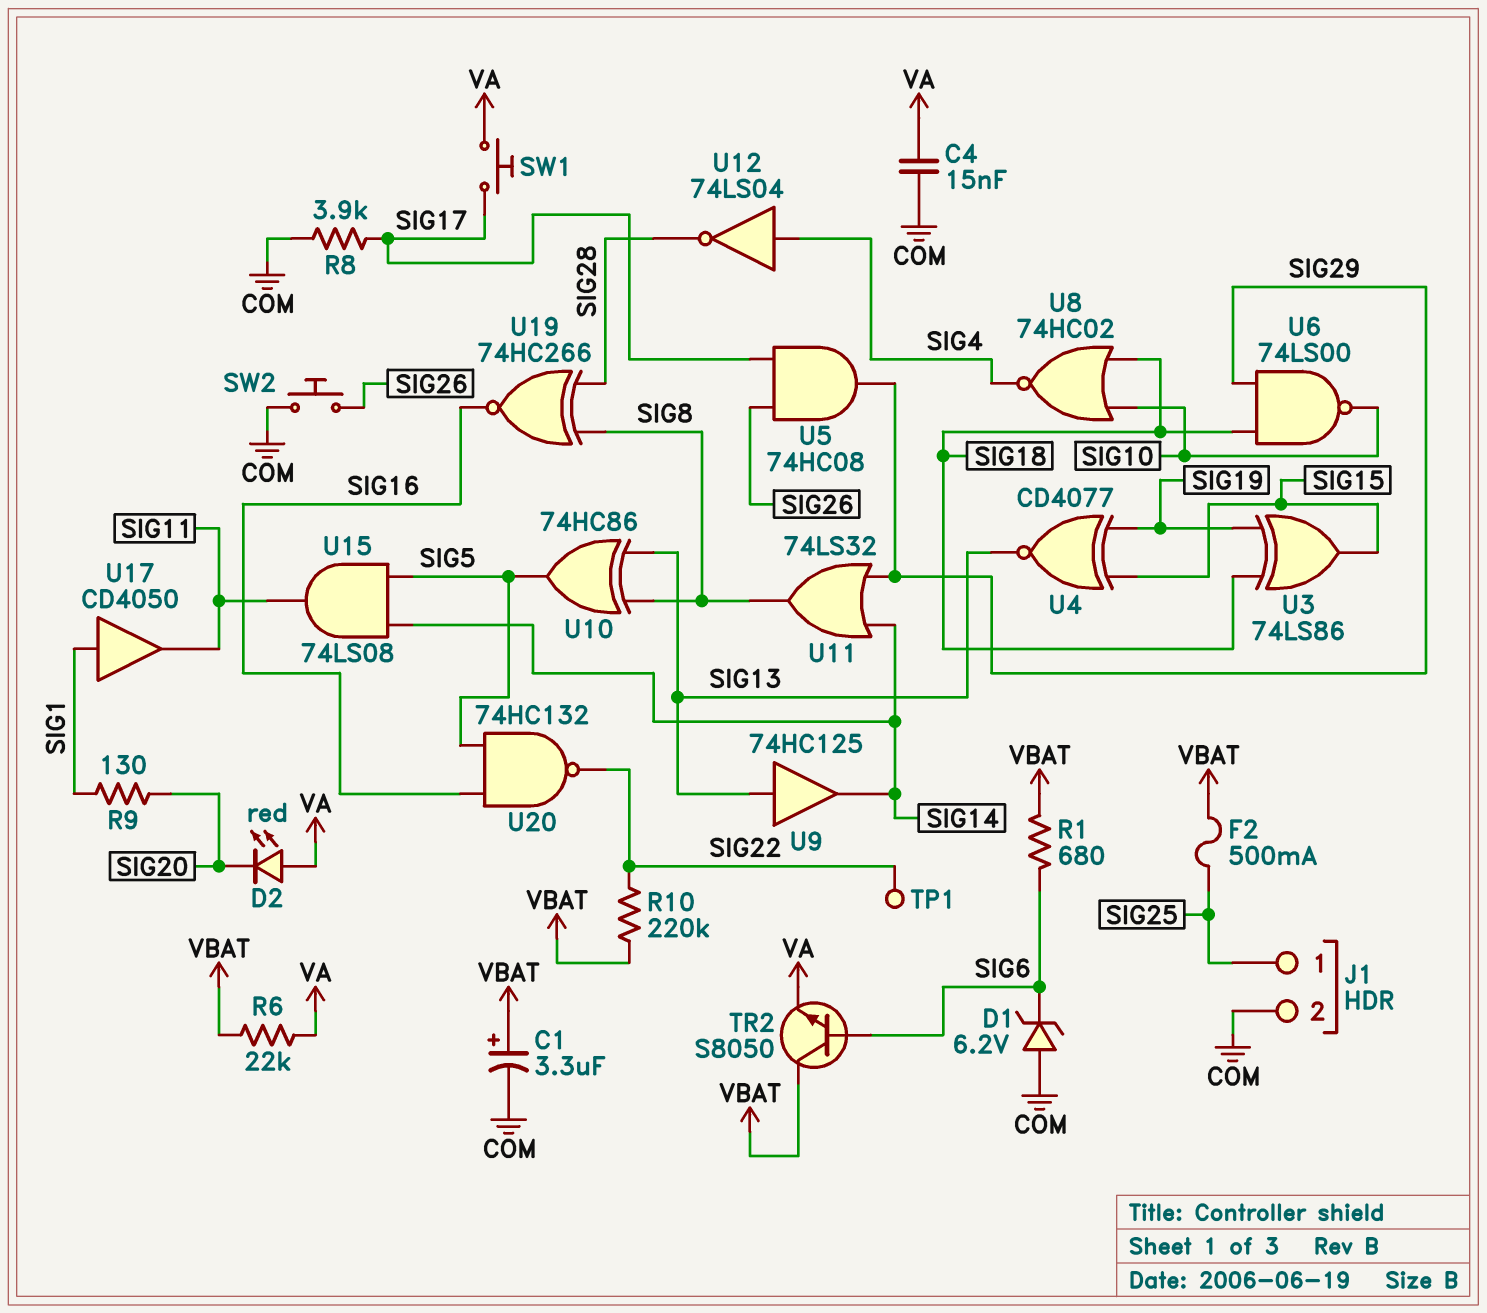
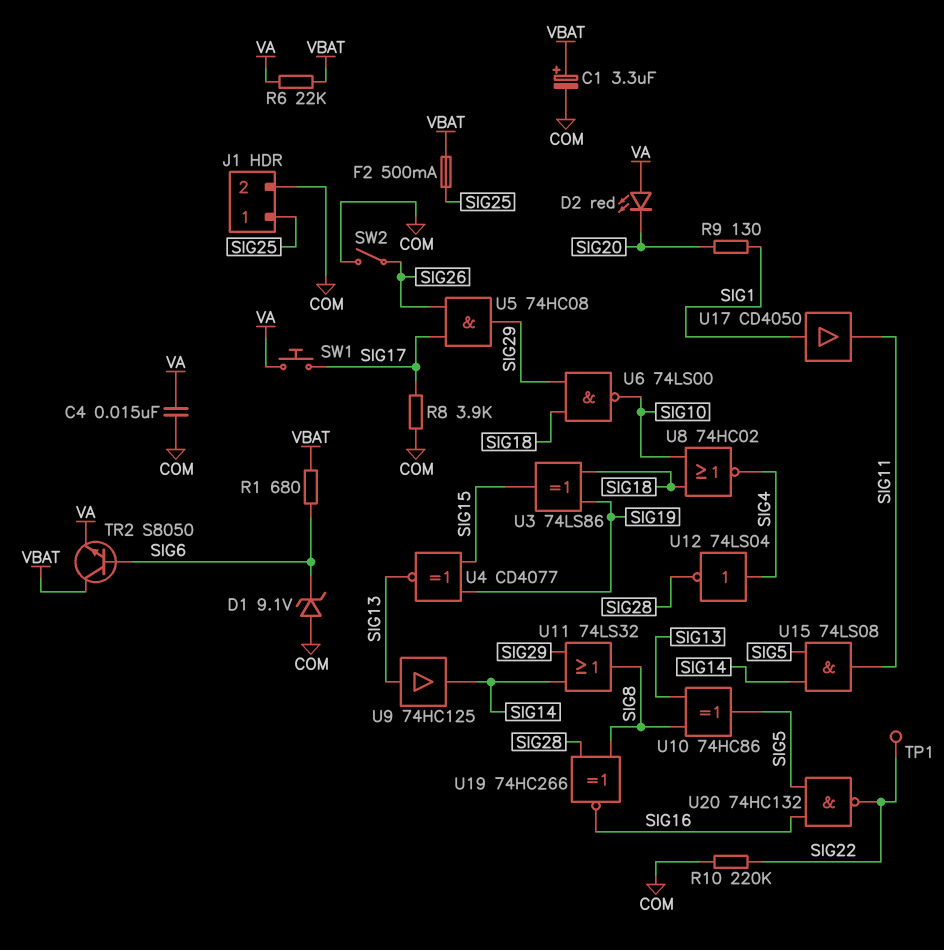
D1: zener 6.2V (A COM, K SIG6) -> zener 9.1V (A COM, K SIG6)
R10: 220k (SIG22, VBAT) -> 220k (COM, SIG22)
SW2: button (COM, SIG26) -> switch (COM, SIG26)

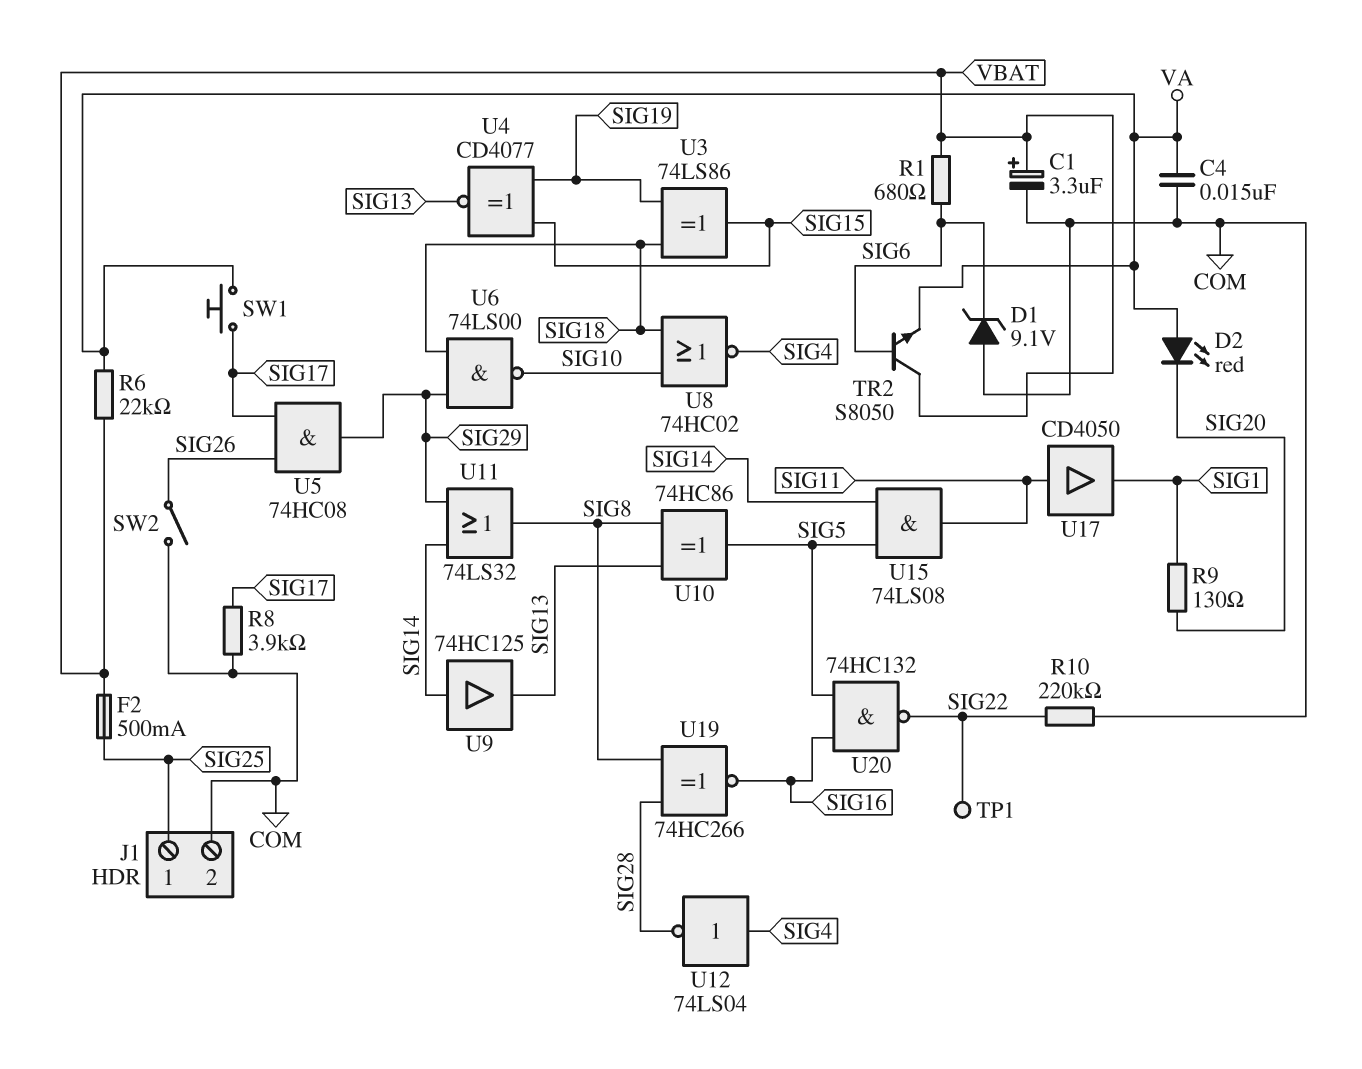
U9: buffer 74HC125 (in SIG13, out SIG14) -> buffer 74HC125 (in SIG14, out SIG13)
U17: buffer CD4050 (in SIG1, out SIG11) -> buffer CD4050 (in SIG11, out SIG1)

